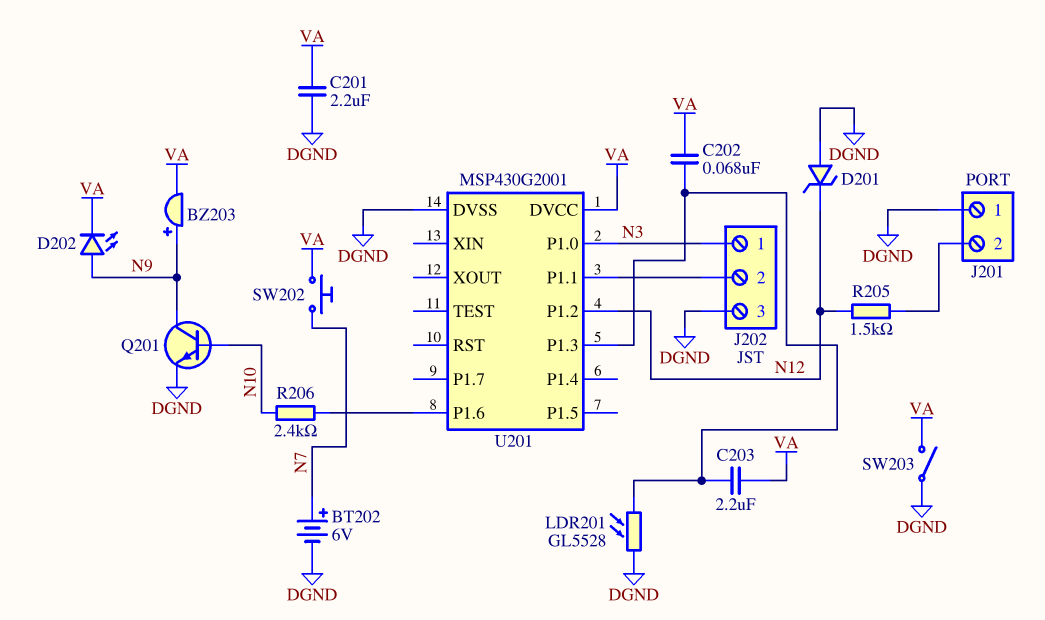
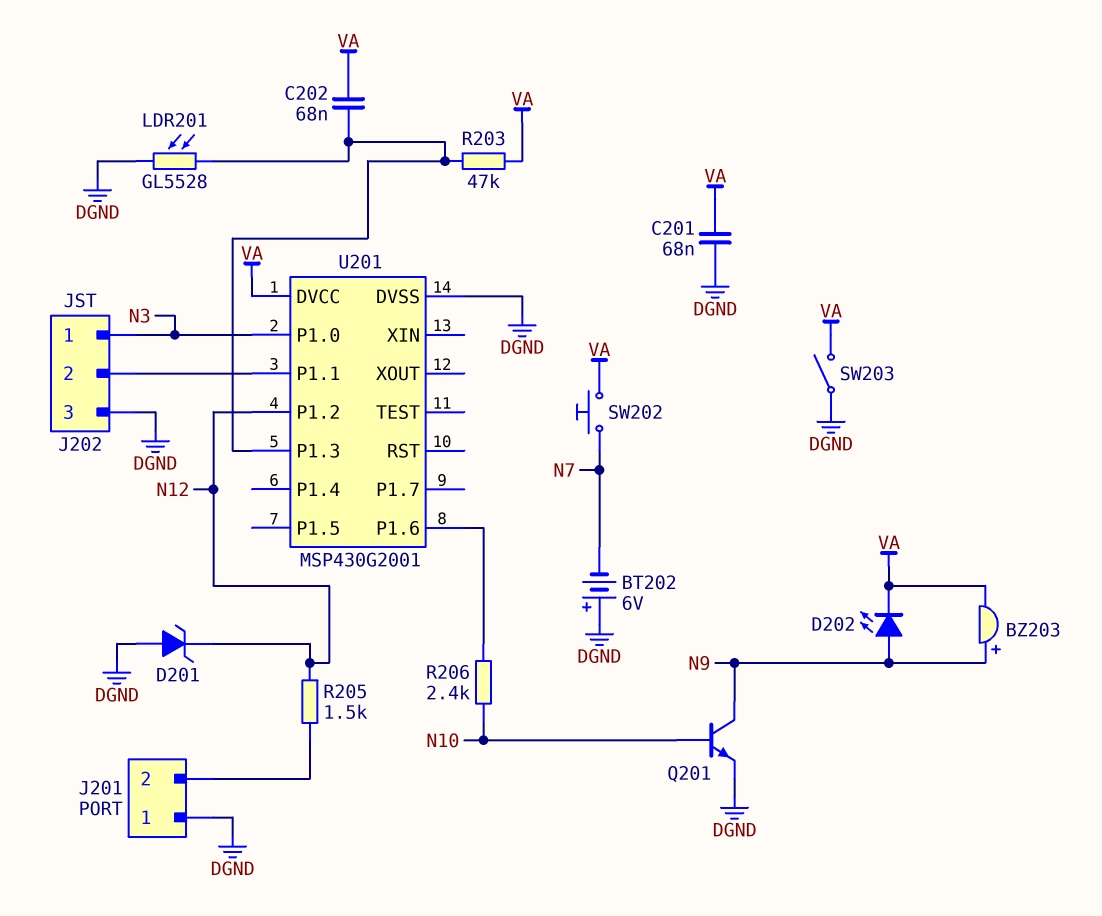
BT202: 6V (plus N7, minus DGND) -> 6V (plus DGND, minus N7)
C201: 2.2uF (DGND, VA) -> 68nF (DGND, VA)
C203: 2.2uF (U201/P1.3, VA) -> none
R203: none -> 47k (U201/P1.3, VA)

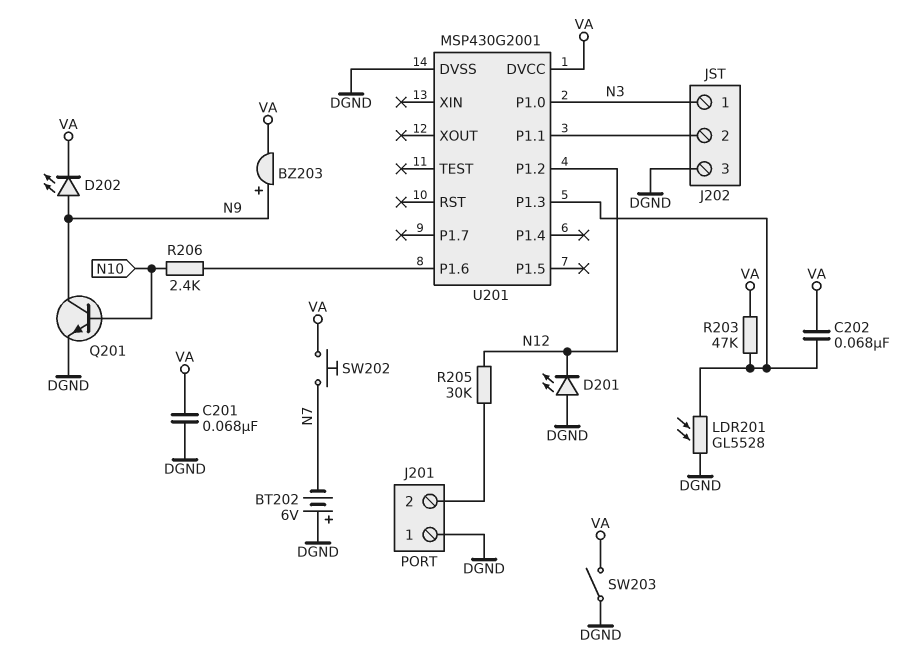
D201: zener (A DGND, K N12) -> LED (A DGND, K N12)
R205: 1.5k (J201/2, N12) -> 30k (J201/2, N12)

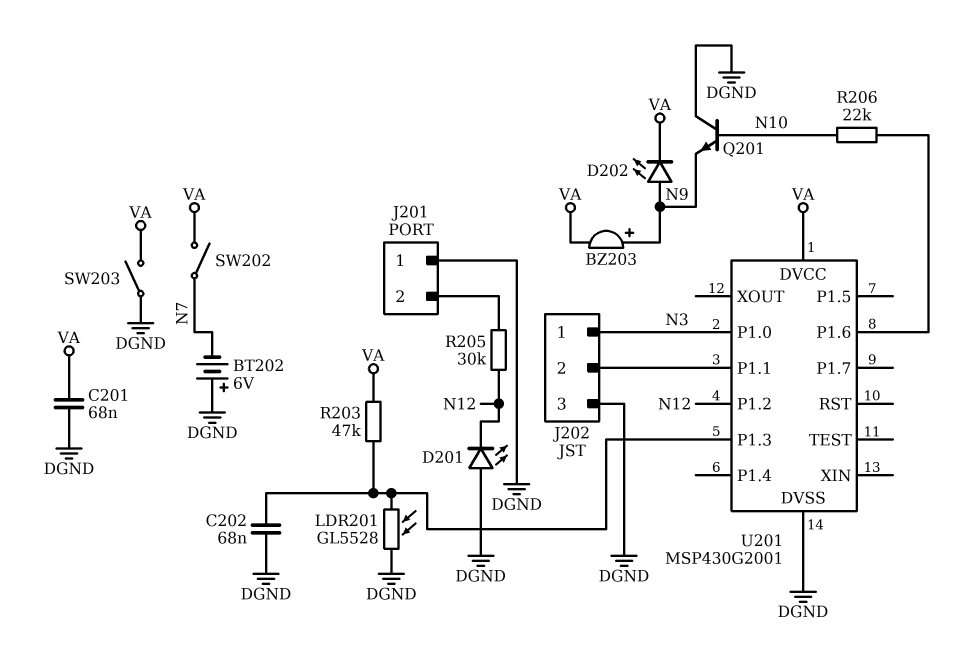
C202: 68nF (U201/P1.3, VA) -> 68nF (DGND, U201/P1.3)
Q201: NPN (B N10, C N9, E DGND) -> NPN (B N10, C DGND, E N9)
R206: 2.4k (N10, U201/P1.6) -> 22k (N10, U201/P1.6)
SW202: button (N7, VA) -> switch (N7, VA)

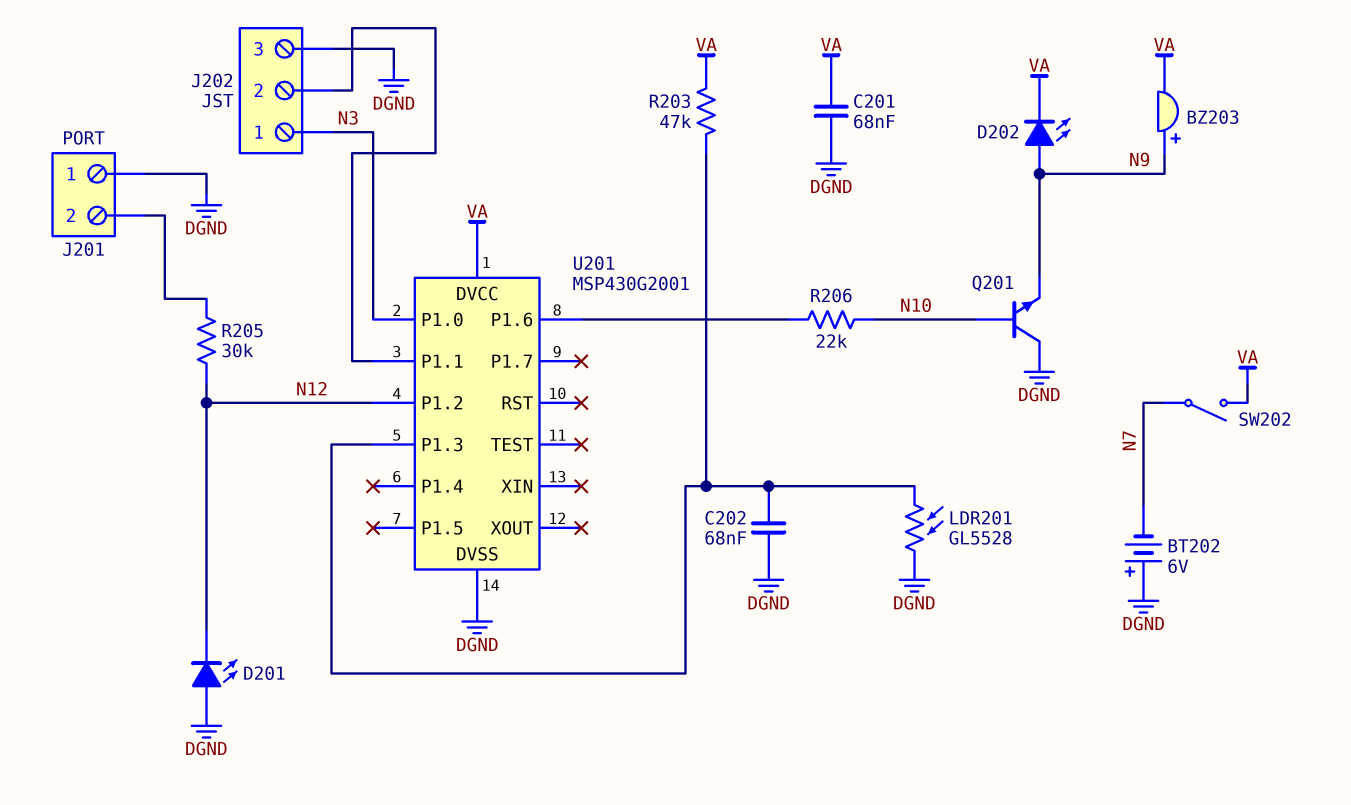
SW203: switch (DGND, VA) -> none

